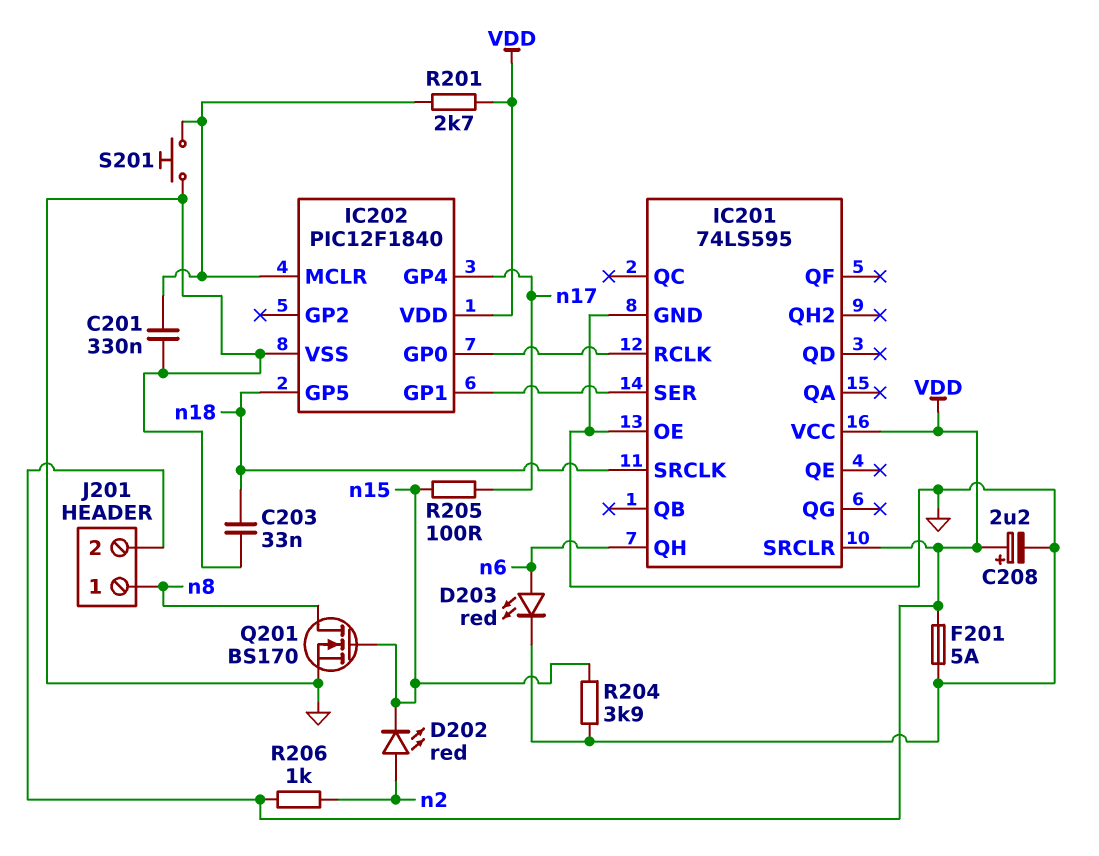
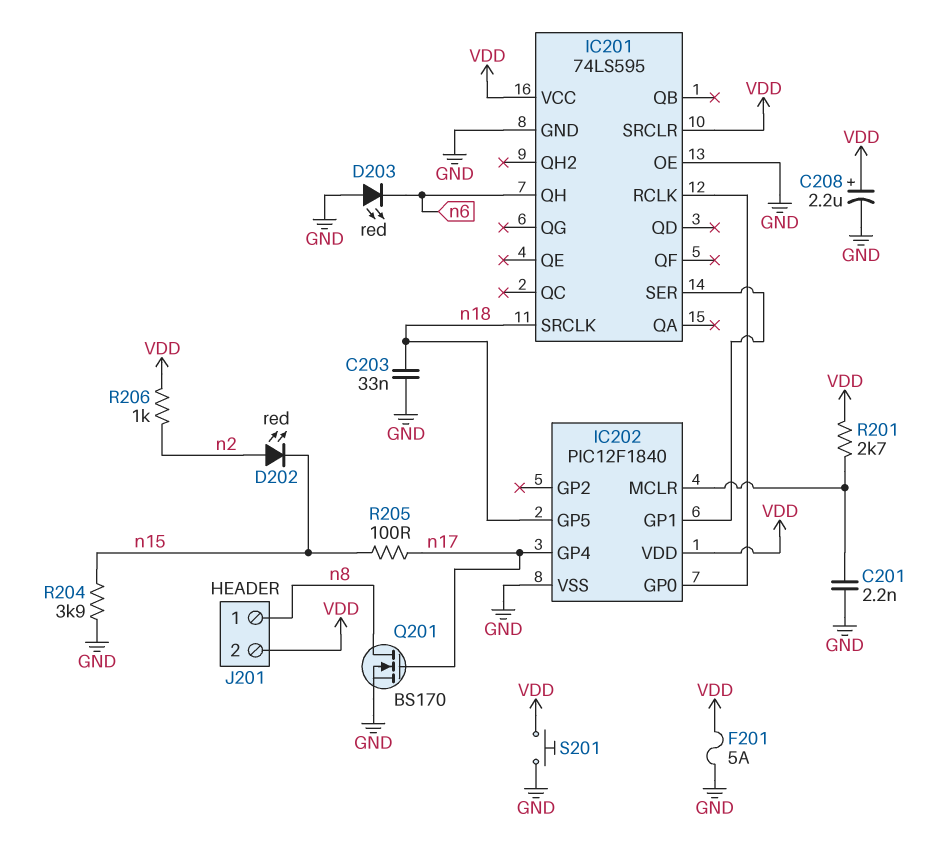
C201: 330nF (GND, IC202/MCLR) -> 2.2nF (GND, IC202/MCLR)
D203: LED red (A n6, K GND) -> LED red (A GND, K n6)
Q201: NMOS BS170 (G n15, D n8, S GND) -> NMOS BS170 (G n17, D n8, S GND)
S201: button (GND, IC202/MCLR) -> button (GND, VDD)

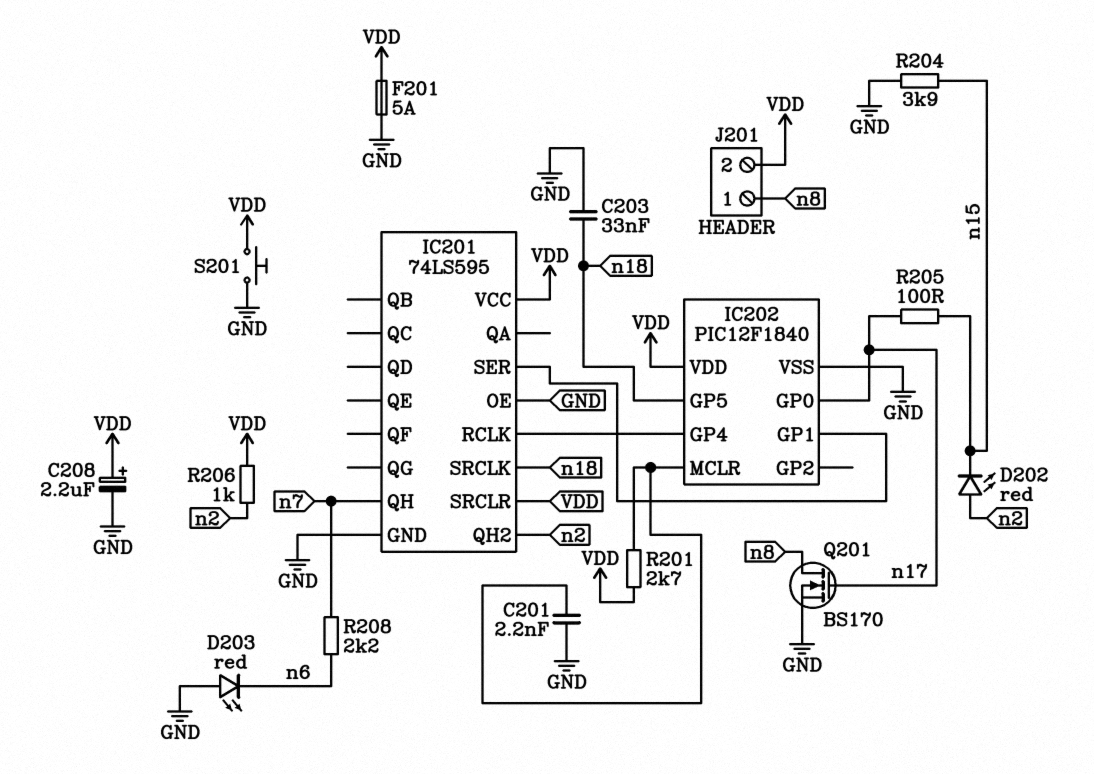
IC201 pin QH: n6 -> n7
IC201 pin QH2: none -> n2
IC202 pin GP0: IC201/RCLK -> n17
IC202 pin GP4: n17 -> IC201/RCLK
R208: none -> 2.2k (n6, n7)

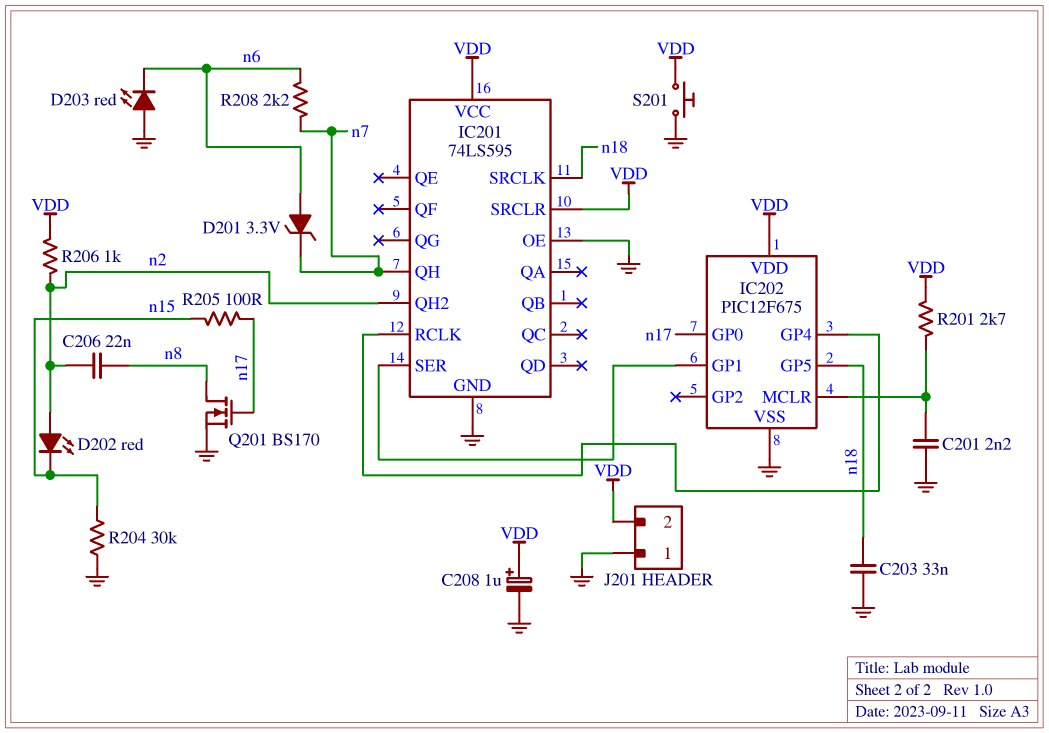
C206: none -> 22nF (n2, n8)
C208: 2.2uF (plus VDD, minus GND) -> 1uF (plus VDD, minus GND)
D201: none -> zener 3.3V (A n6, K n7)
F201: 5A (GND, VDD) -> none
IC202: PIC12F1840 -> PIC12F675
J201 pin 1: n8 -> GND
R204: 3.9k (GND, n15) -> 30k (GND, n15)

